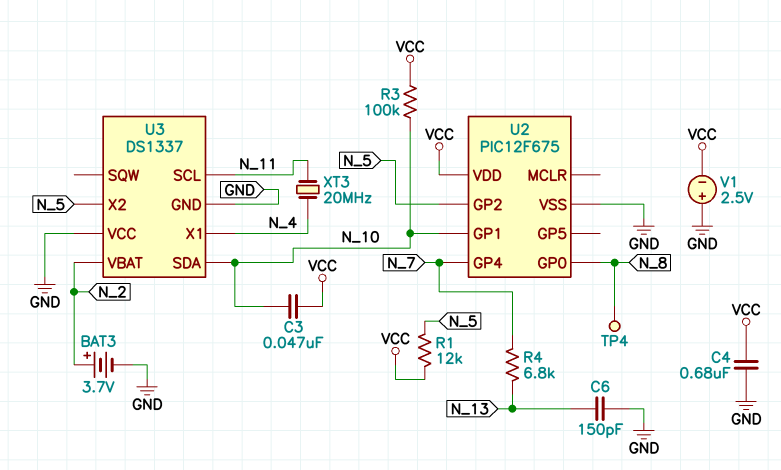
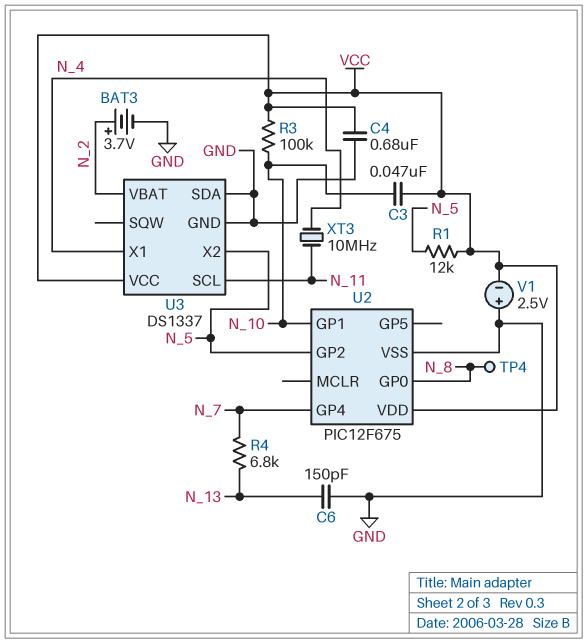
U3 pin SDA: N_10 -> GND
U3 pin VCC: GND -> VCC
XT3: 20MHz (N_4, N_11) -> 10MHz (N_4, N_11)

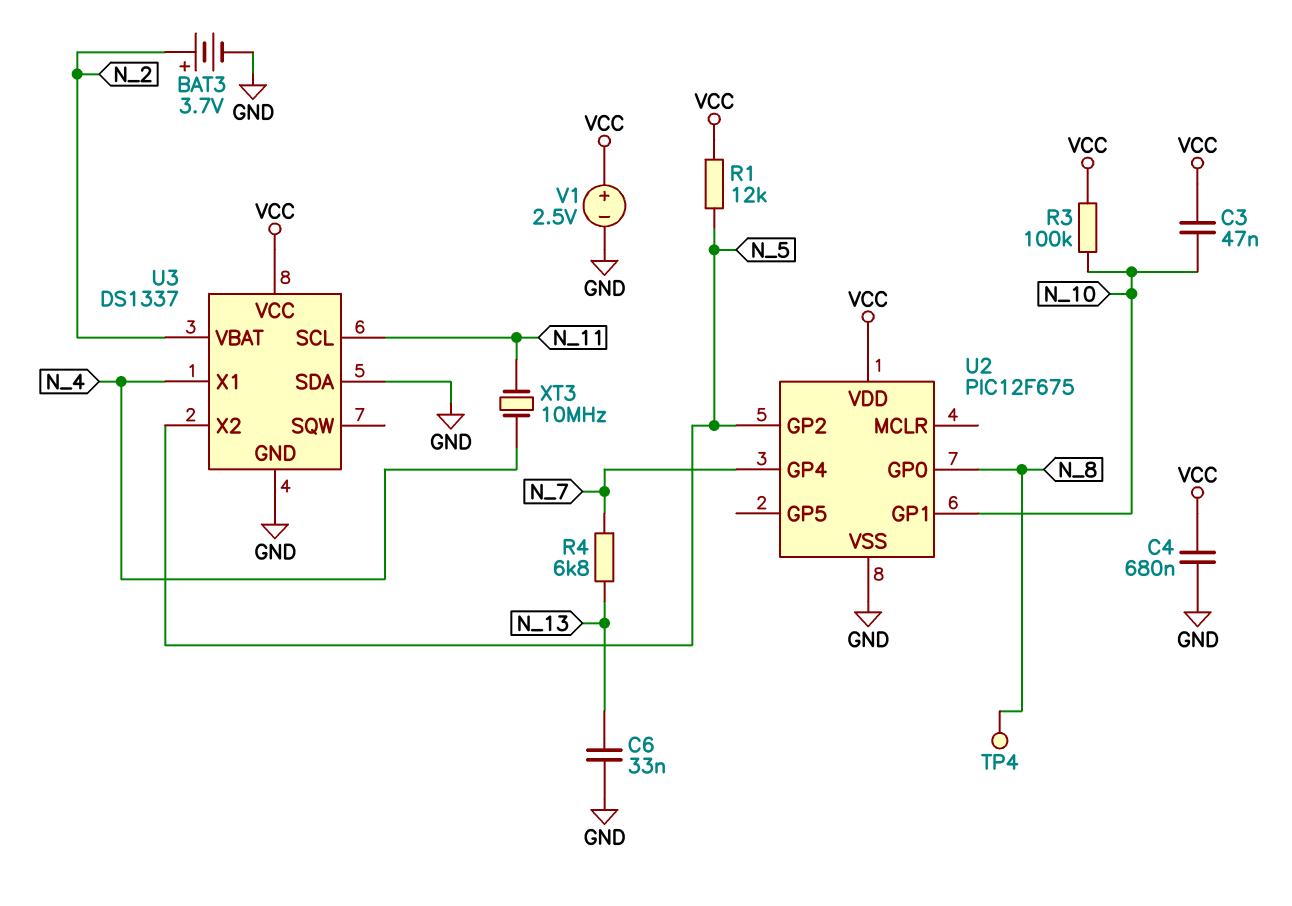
C6: 150pF (GND, N_13) -> 33nF (GND, N_13)
V1: 2.5V (plus GND, minus VCC) -> 2.5V (plus VCC, minus GND)

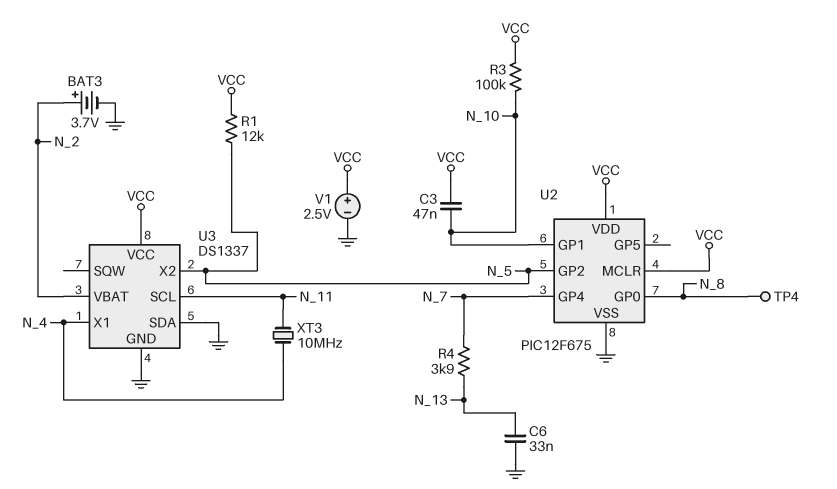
C4: 680nF (GND, VCC) -> none
R4: 6.8k (N_7, N_13) -> 3.9k (N_7, N_13)
U2 pin MCLR: none -> VCC

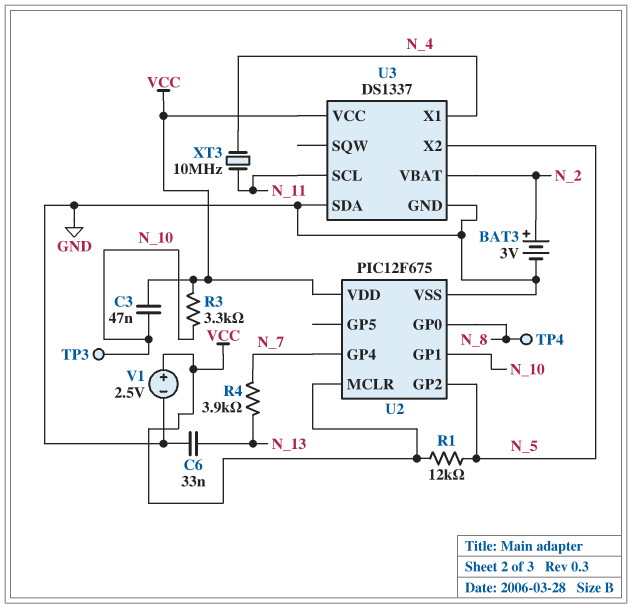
BAT3: 3.7V (plus N_2, minus GND) -> 3V (plus N_2, minus GND)
R3: 100k (N_10, VCC) -> 3.3k (N_10, VCC)
TP3: none -> test point (N_10)

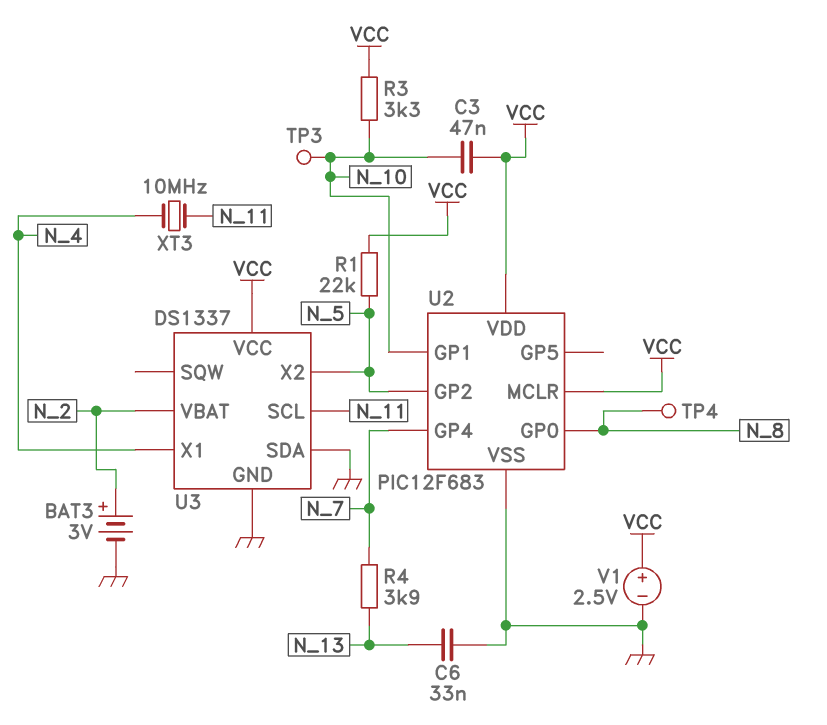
R1: 12k (N_5, VCC) -> 22k (N_5, VCC)
U2: PIC12F675 -> PIC12F683

